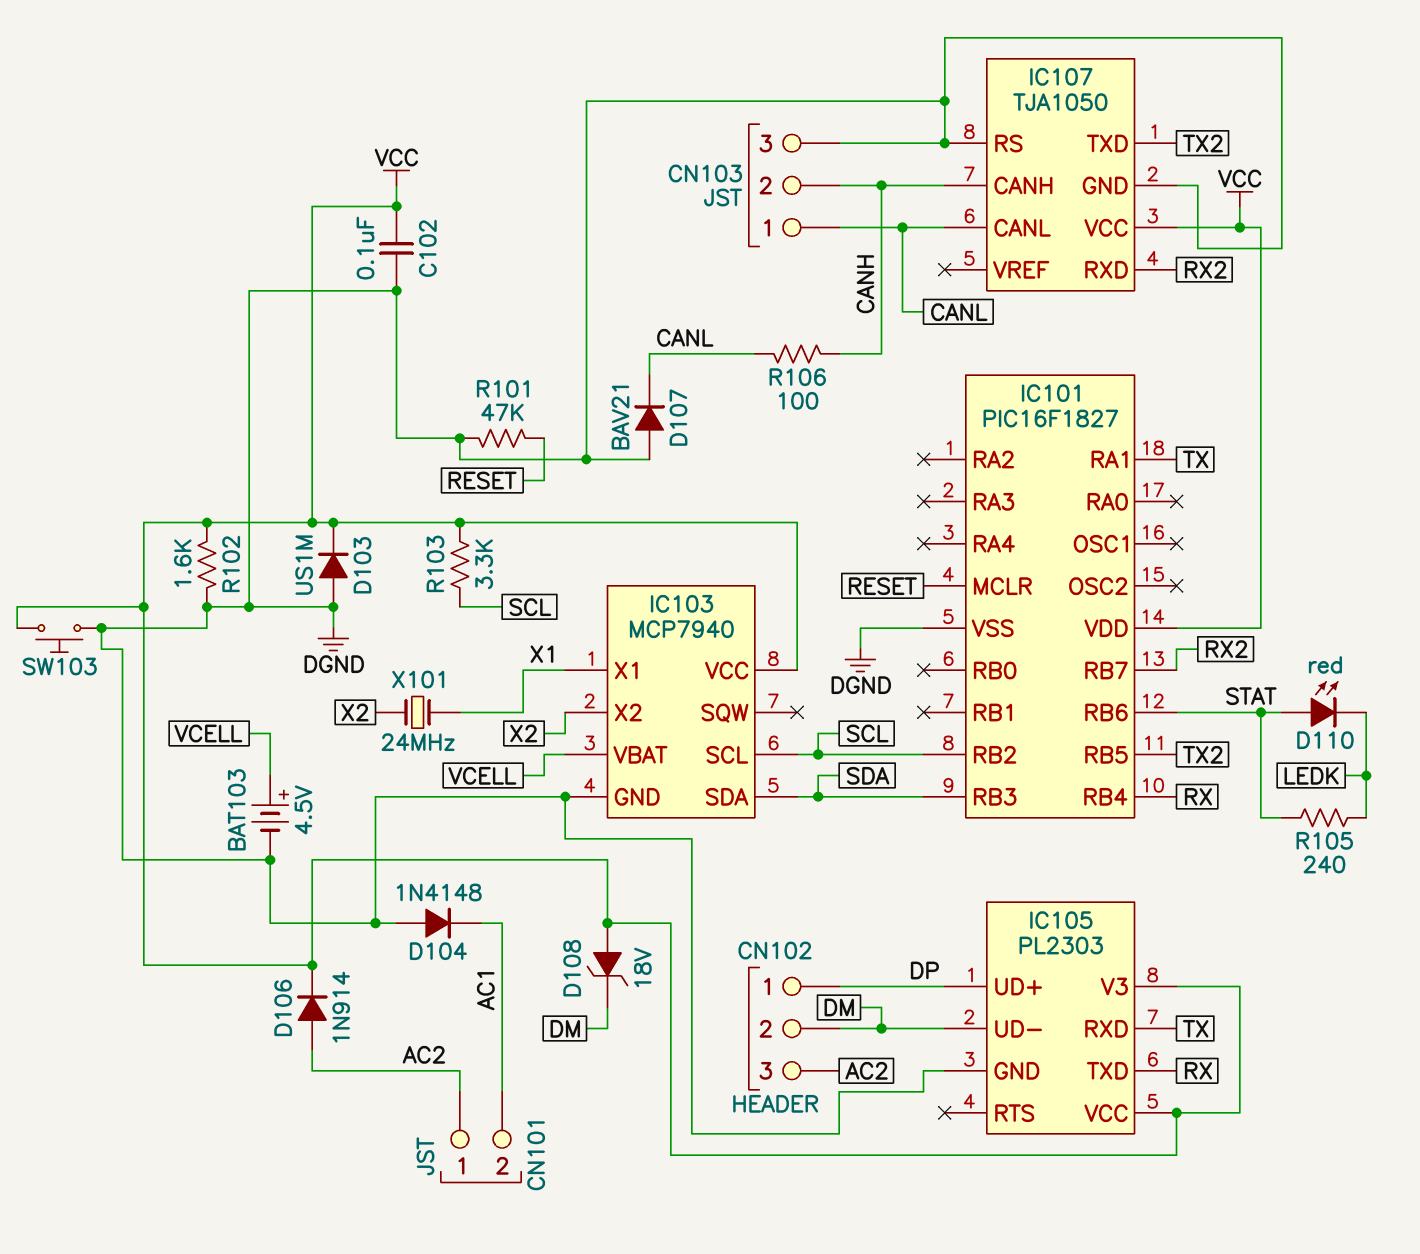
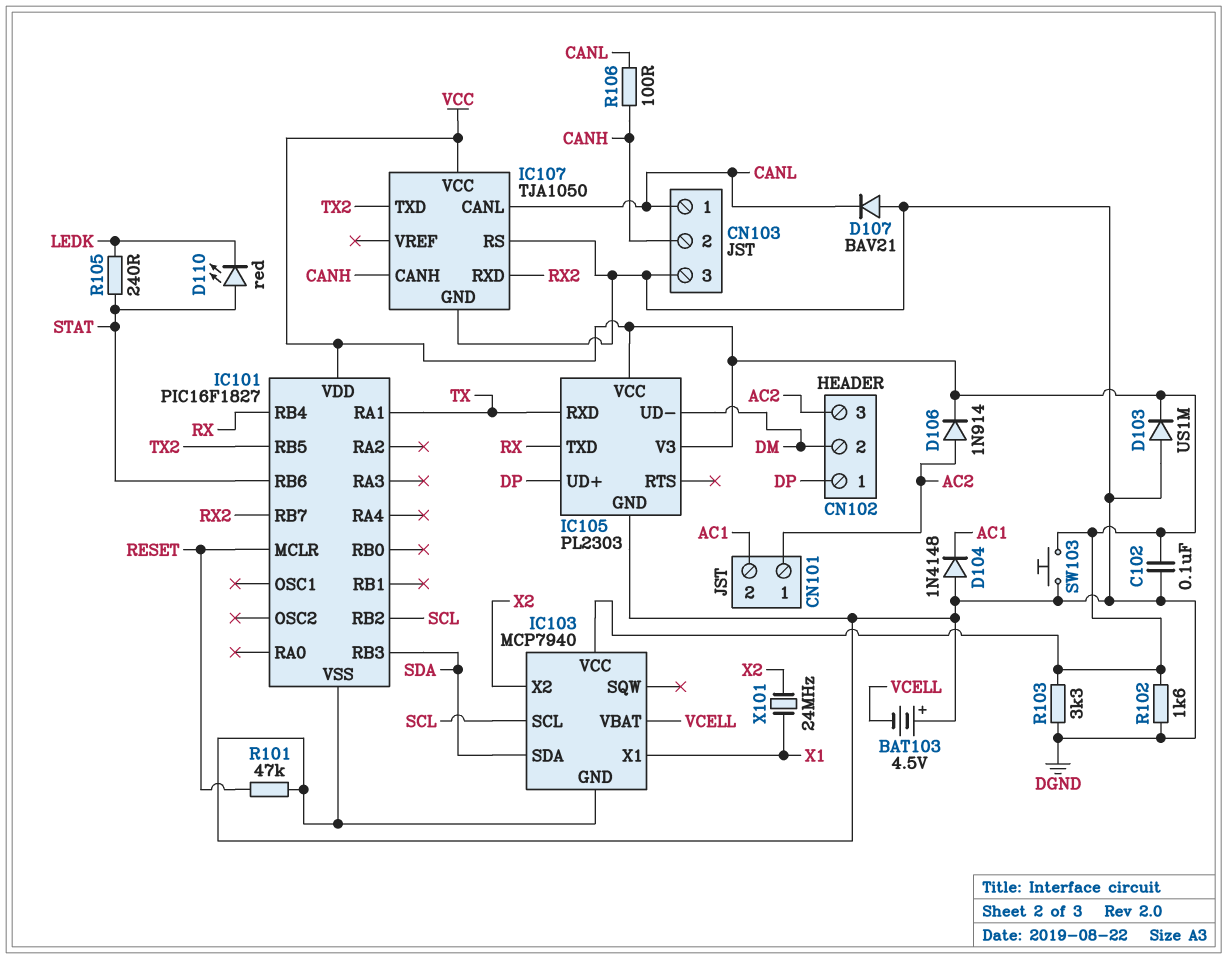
BAT103: 4.5V (plus VCELL, minus DGND) -> 4.5V (plus DGND, minus VCELL)
D108: zener 18V (A VCC, K DM) -> none
R103: 3.3k (SCL, VCC) -> 3.3k (DGND, VCC)

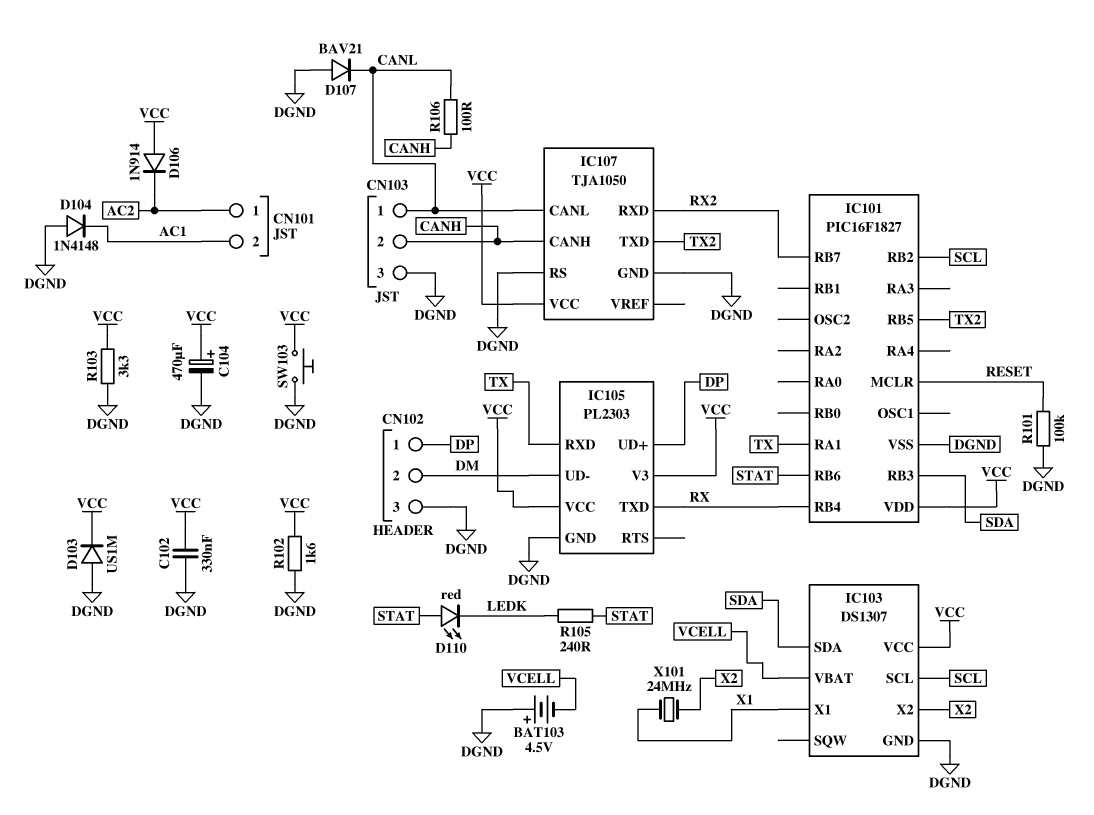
C102: 100nF (DGND, VCC) -> 330nF (DGND, VCC)
C104: none -> 470uF (plus VCC, minus DGND)
CN102 pin 3: AC2 -> DGND
D106: diode 1N914 (A AC2, K VCC) -> diode 1N914 (A VCC, K AC2)
IC103: MCP7940 -> DS1307
R101: 47k (DGND, RESET) -> 100k (DGND, RESET)

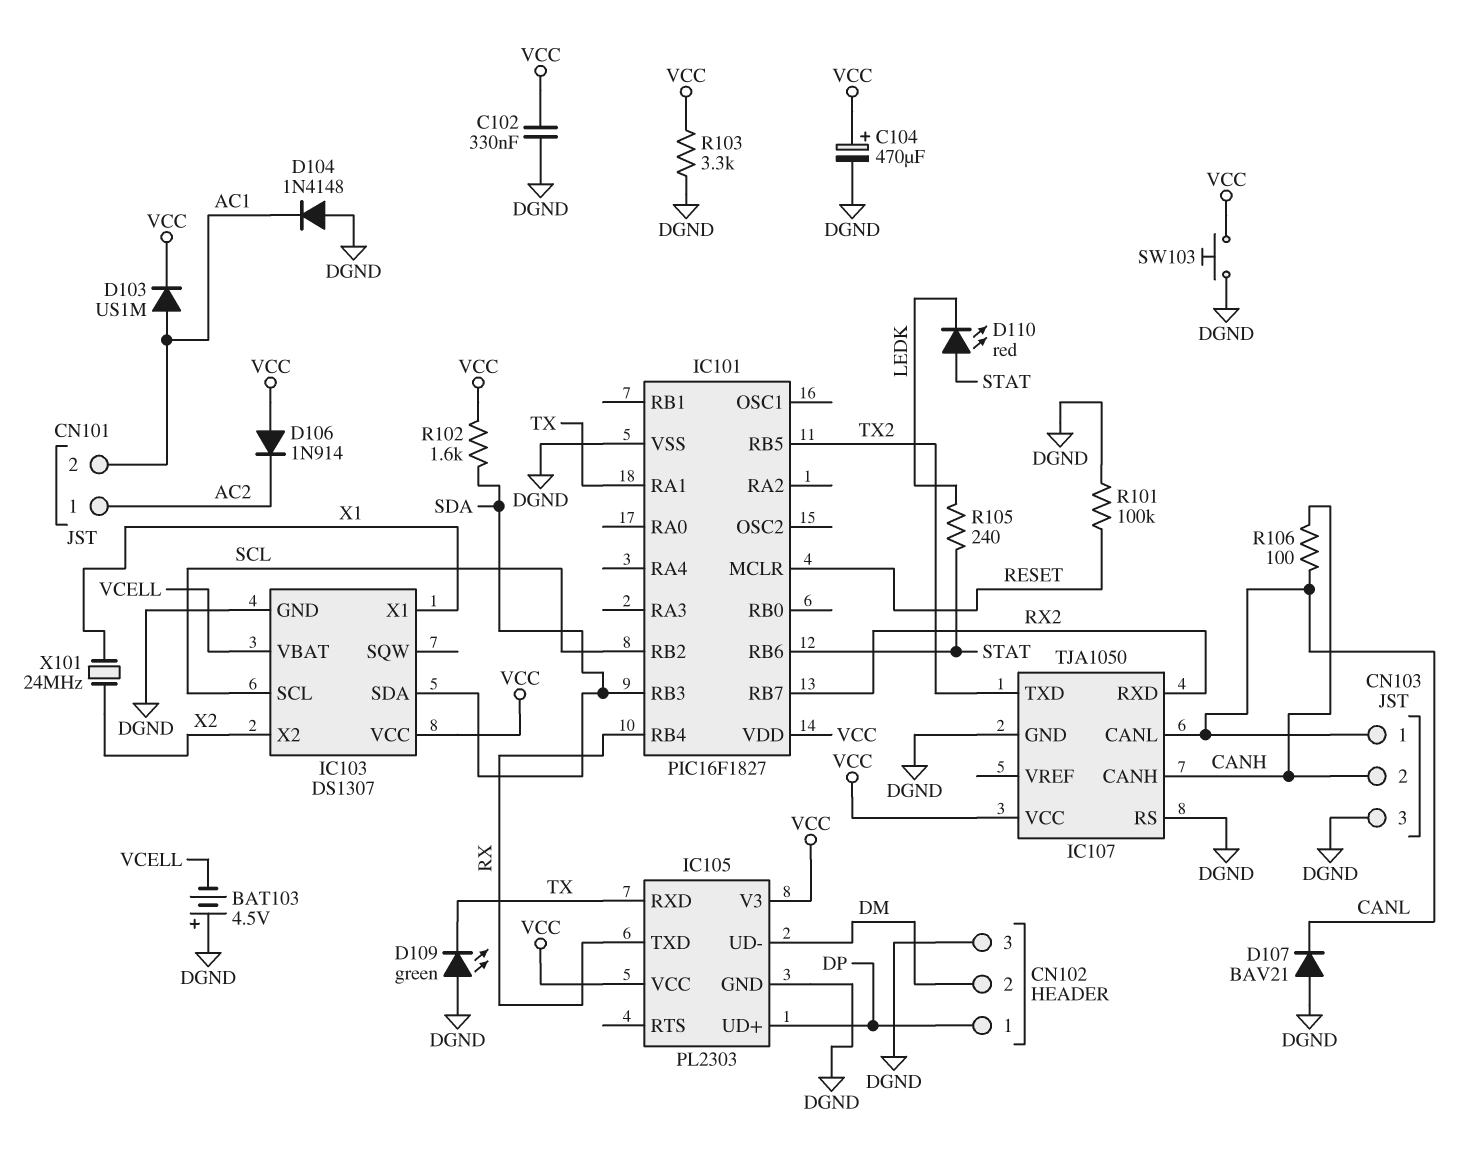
D103: diode US1M (A DGND, K VCC) -> diode US1M (A AC1, K VCC)
D109: none -> LED green (A DGND, K TX)
R102: 1.6k (DGND, VCC) -> 1.6k (SDA, VCC)

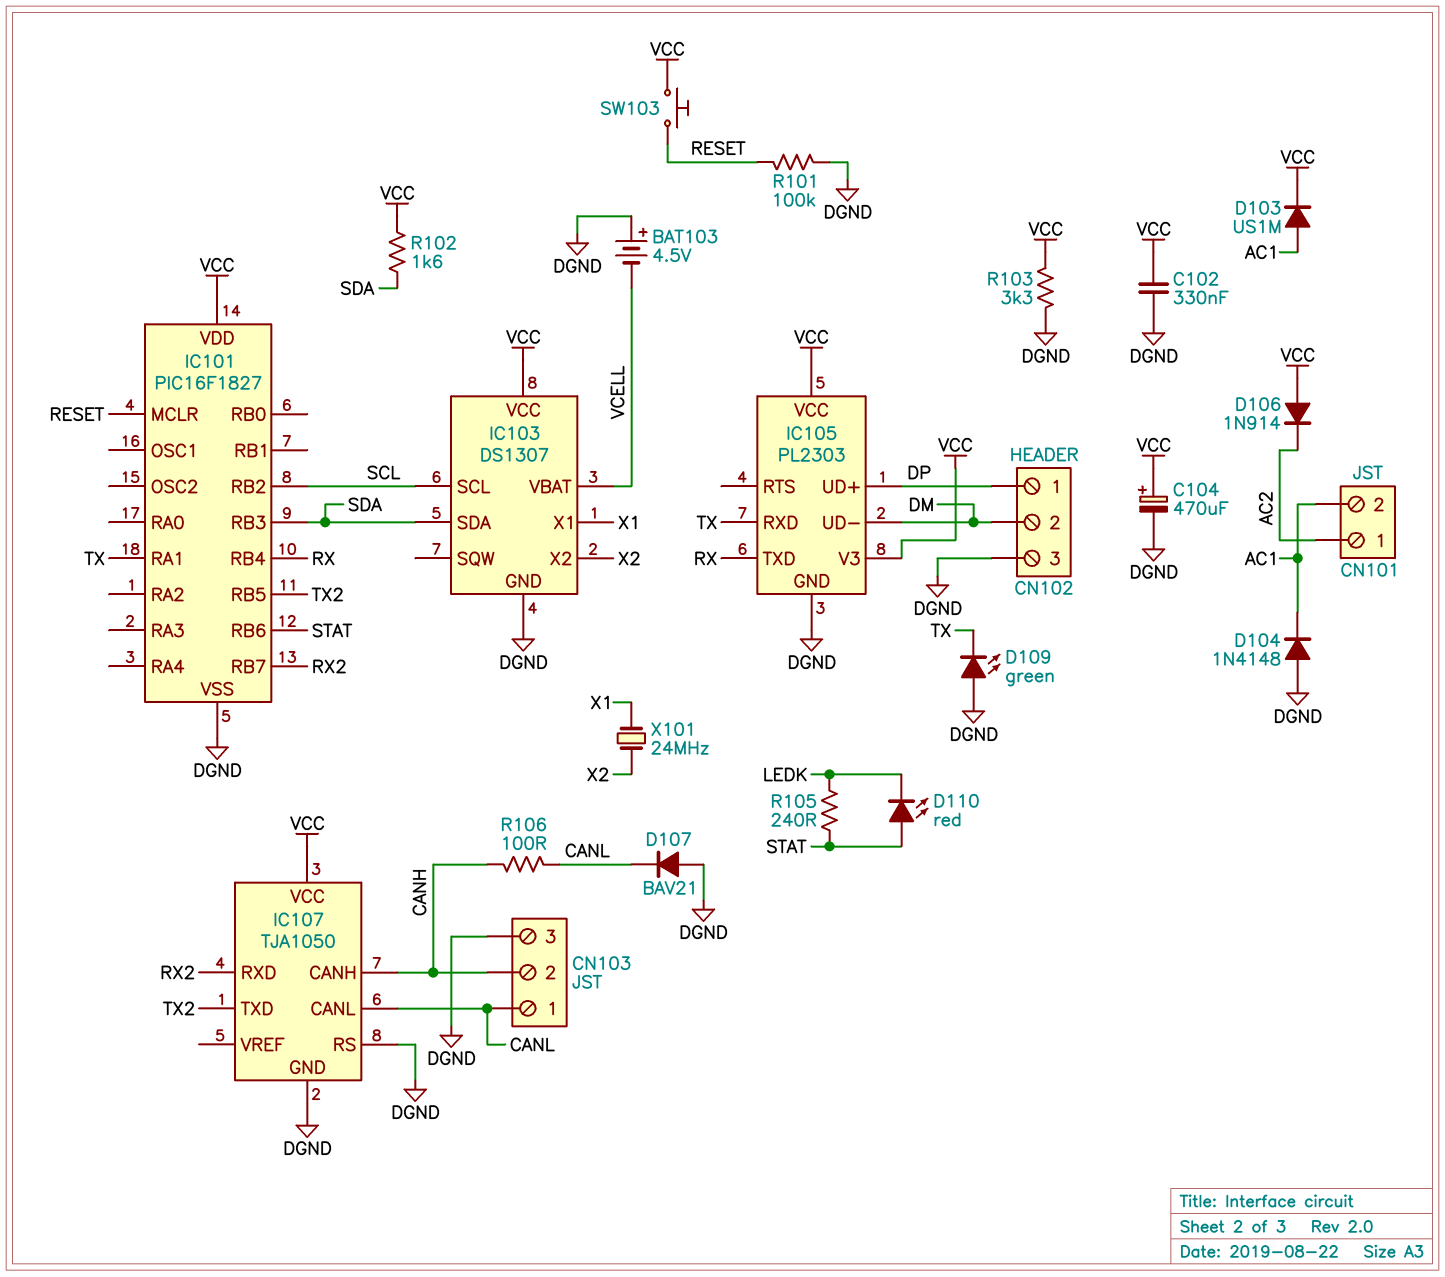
SW103: button (DGND, VCC) -> button (RESET, VCC)

